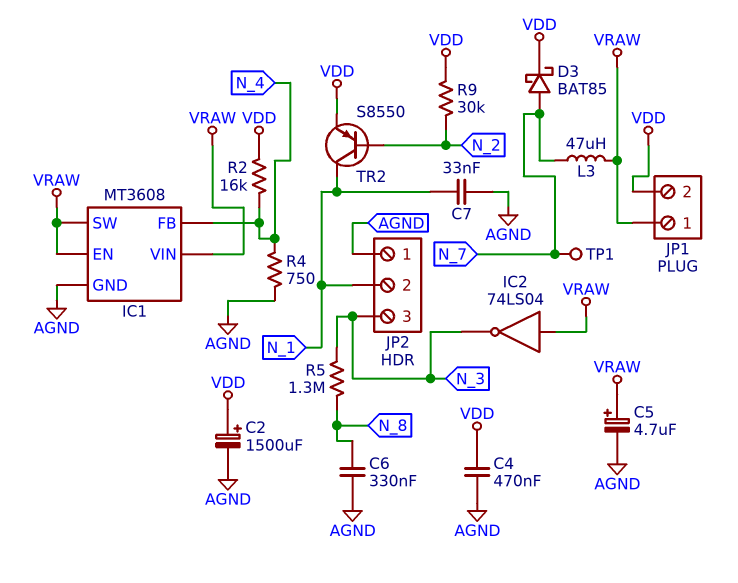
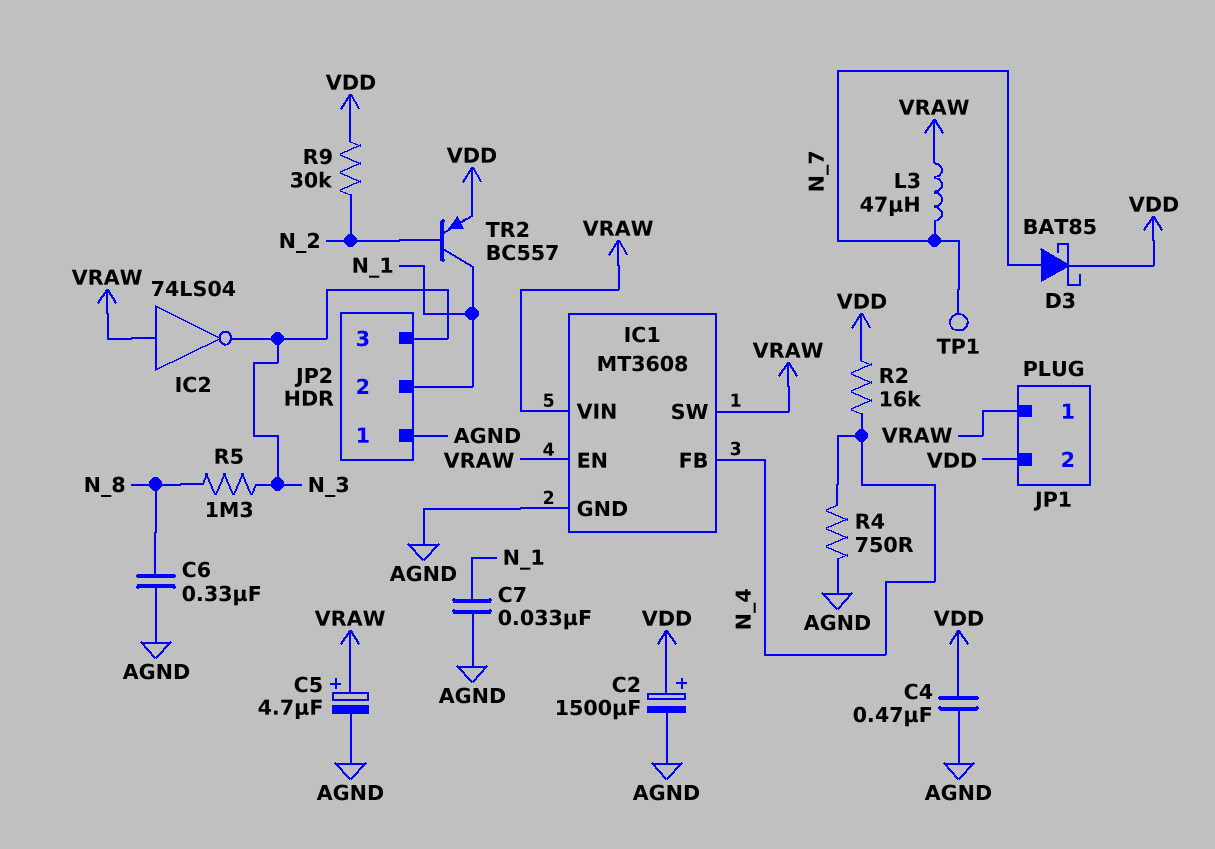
TR2: PNP S8550 (B N_2, C N_1, E VDD) -> PNP BC557 (B N_2, C N_1, E VDD)

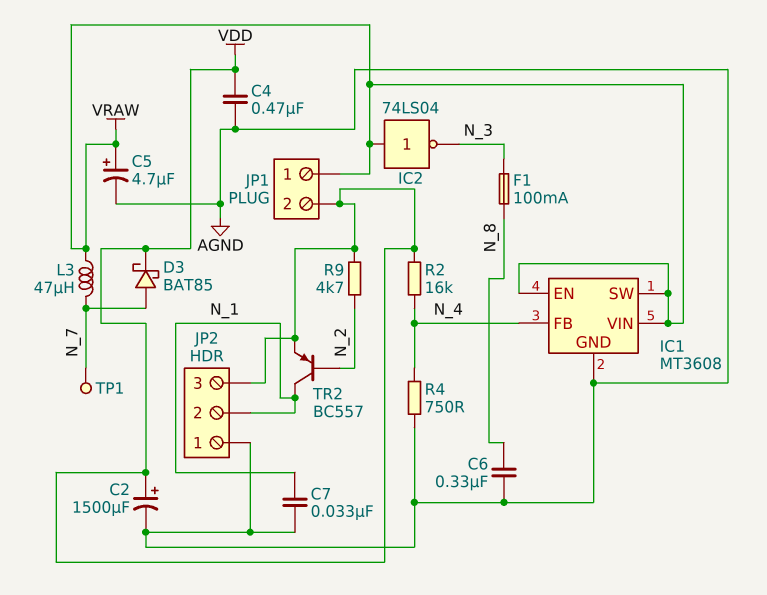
F1: none -> 100mA (N_3, N_8)
JP2 pin 3: N_3 -> VDD
R5: 1.3M (N_3, N_8) -> none
R9: 30k (N_2, VDD) -> 4.7k (N_2, VDD)

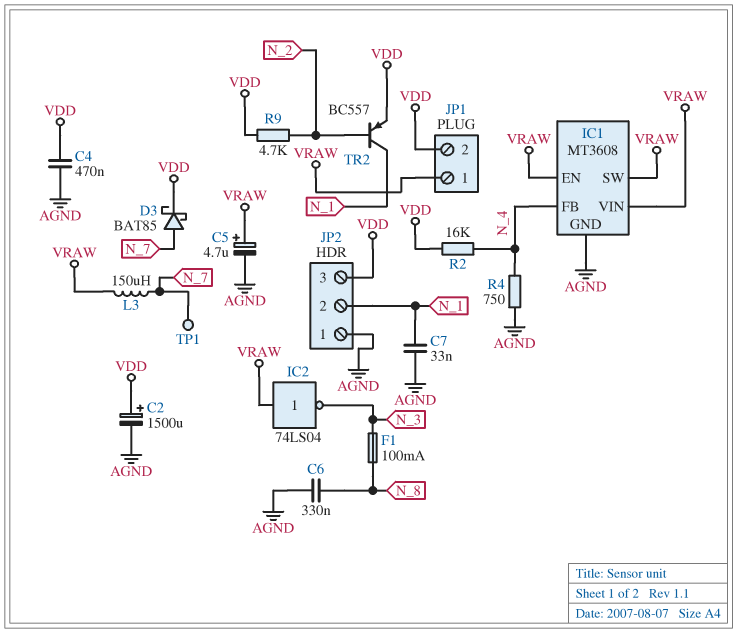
L3: 47uH (N_7, VRAW) -> 150uH (N_7, VRAW)

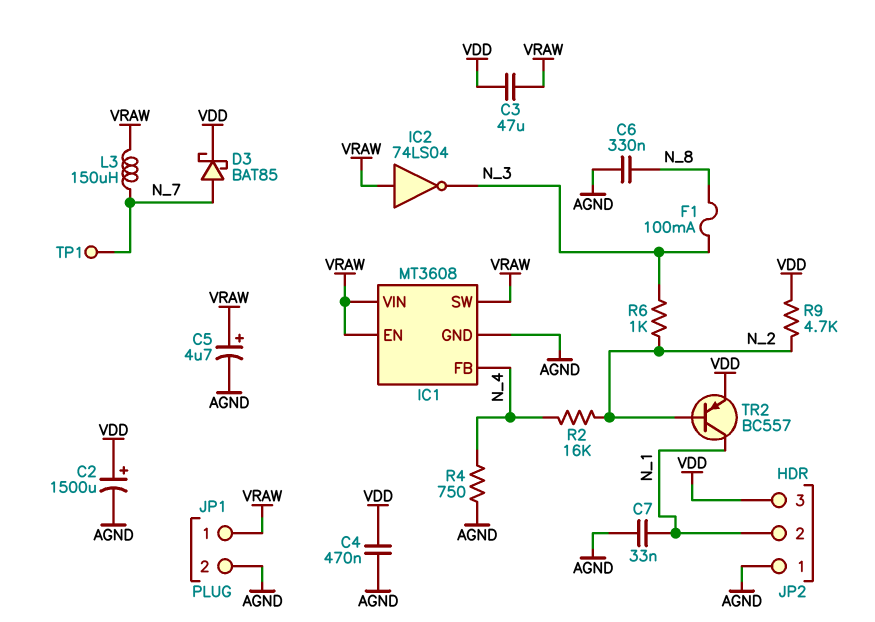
C3: none -> 47uF (VDD, VRAW)
JP1 pin 2: VDD -> AGND
R2: 16k (N_4, VDD) -> 16k (N_2, N_4)
R6: none -> 1k (N_2, N_3)

